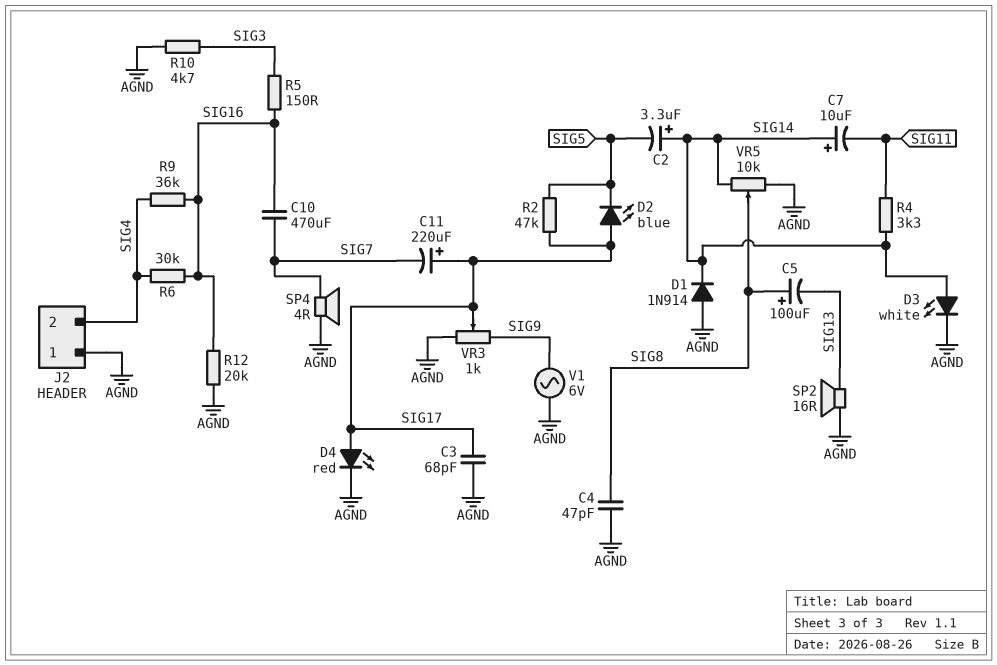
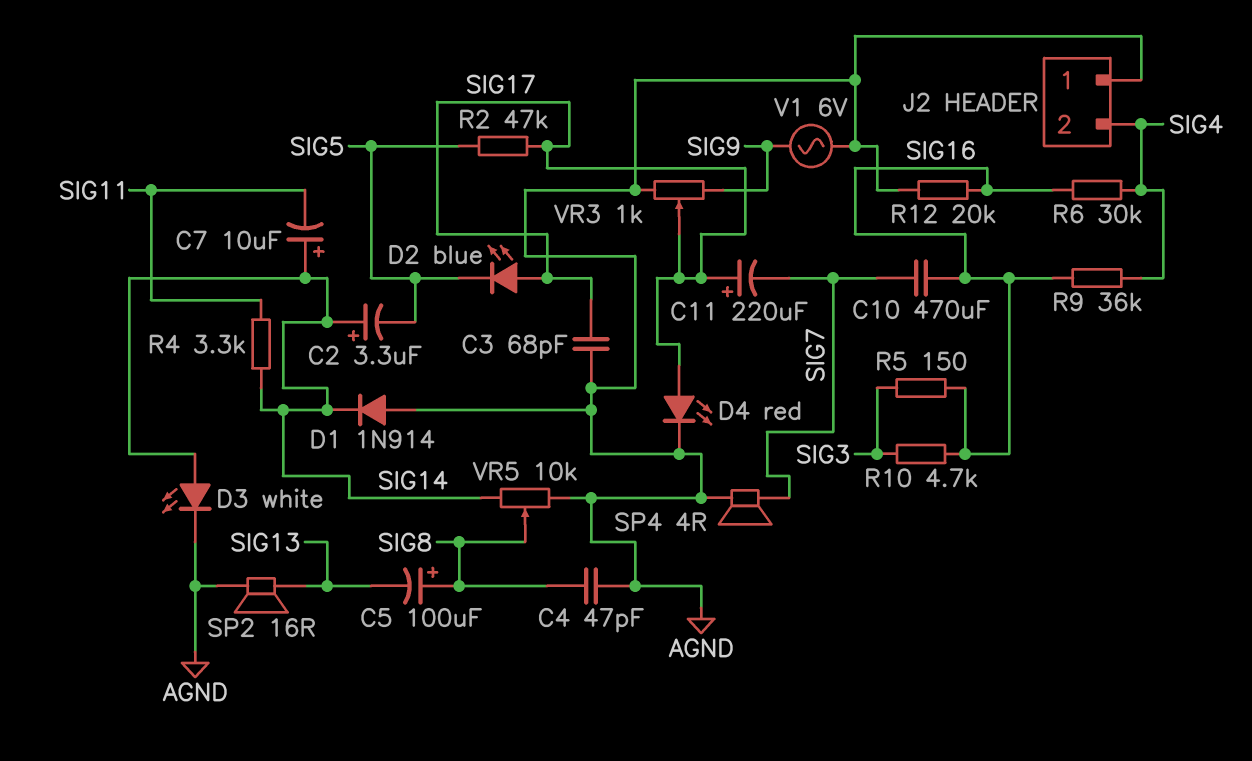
R10: 4.7k (AGND, SIG3) -> 4.7k (SIG3, SIG16)

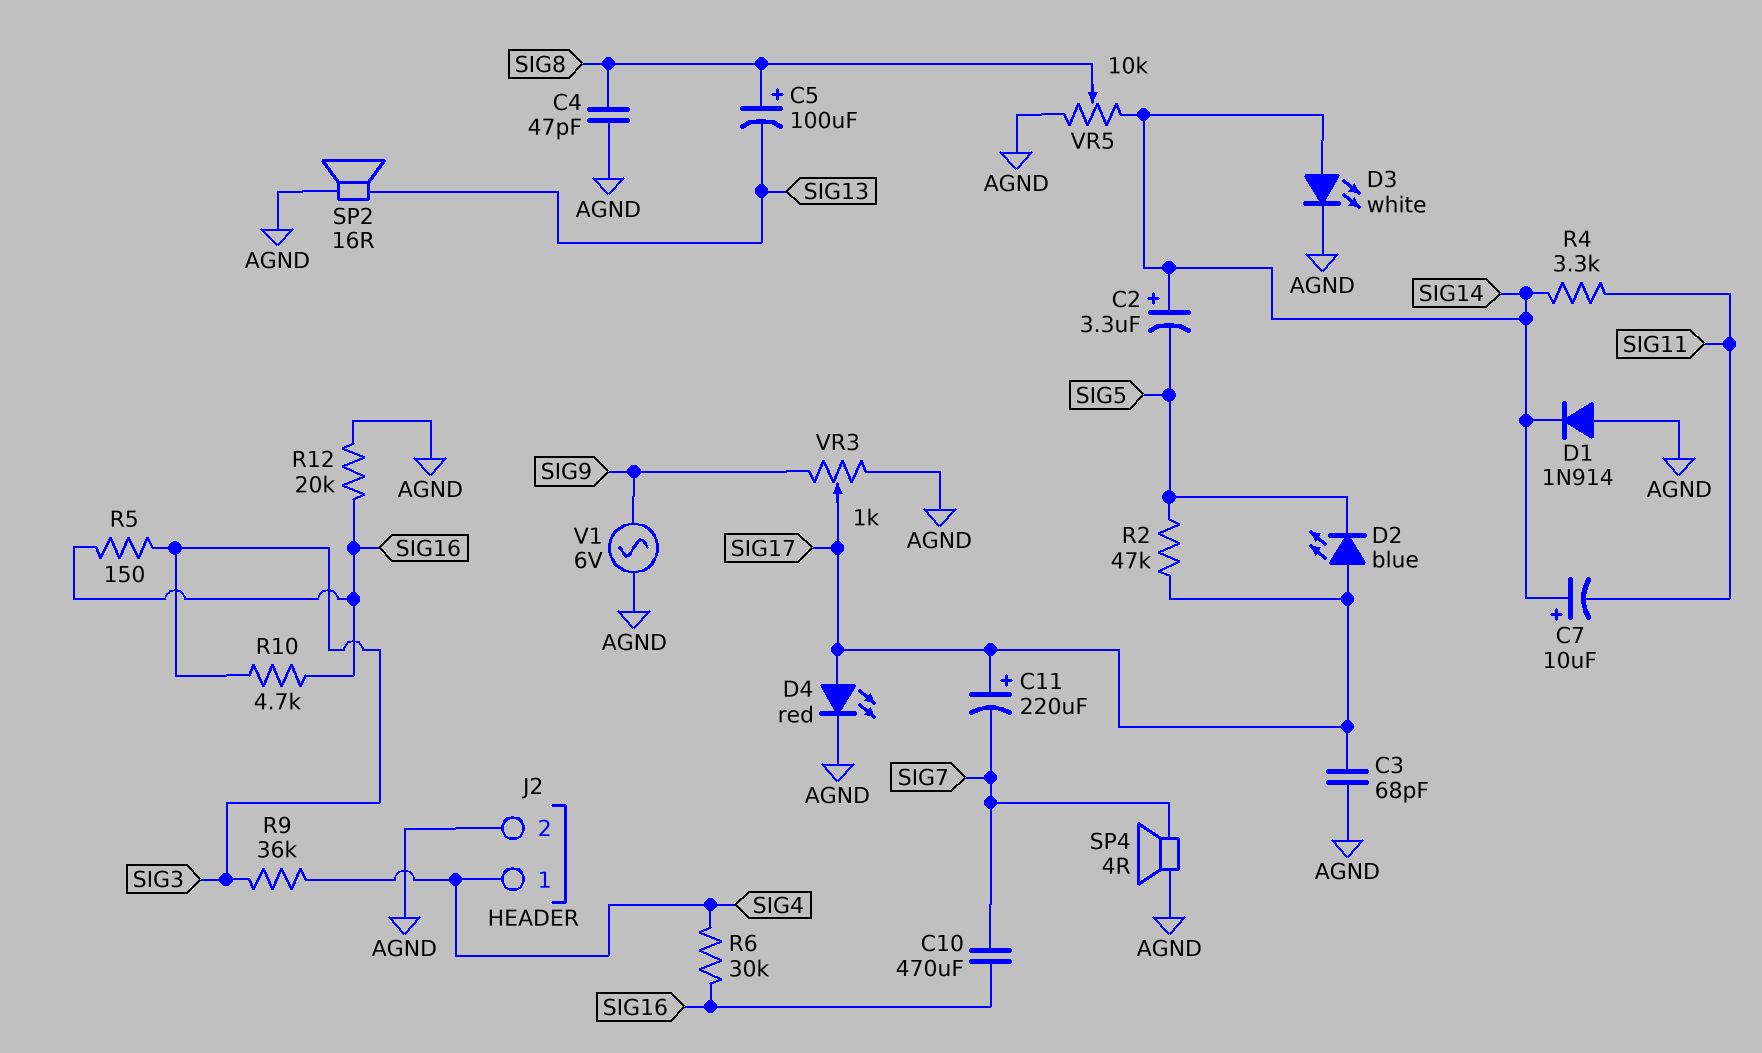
J2 pin 1: AGND -> SIG4
J2 pin 2: SIG4 -> AGND
R9: 36k (SIG4, SIG16) -> 36k (SIG3, SIG4)

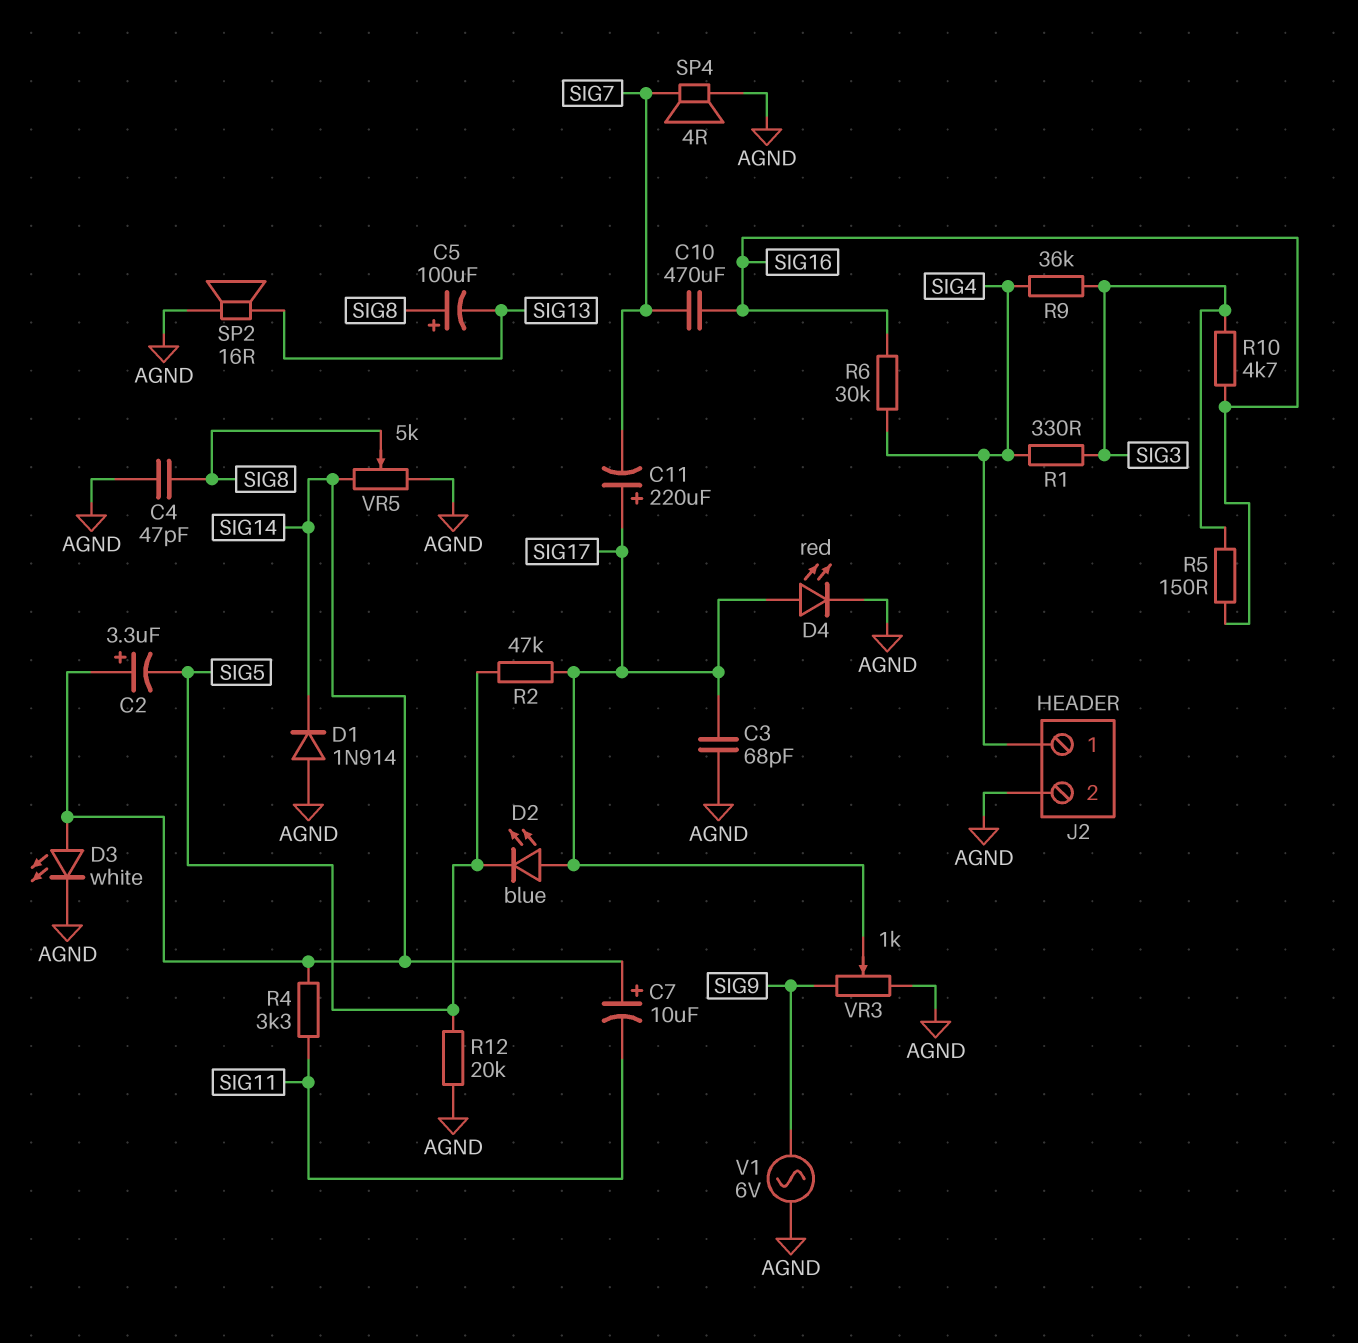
R1: none -> 330 (SIG3, SIG4)
R12: 20k (AGND, SIG16) -> 20k (AGND, SIG5)
VR5: 10k (AGND, SIG14, wiper SIG8) -> 5k (AGND, SIG14, wiper SIG8)

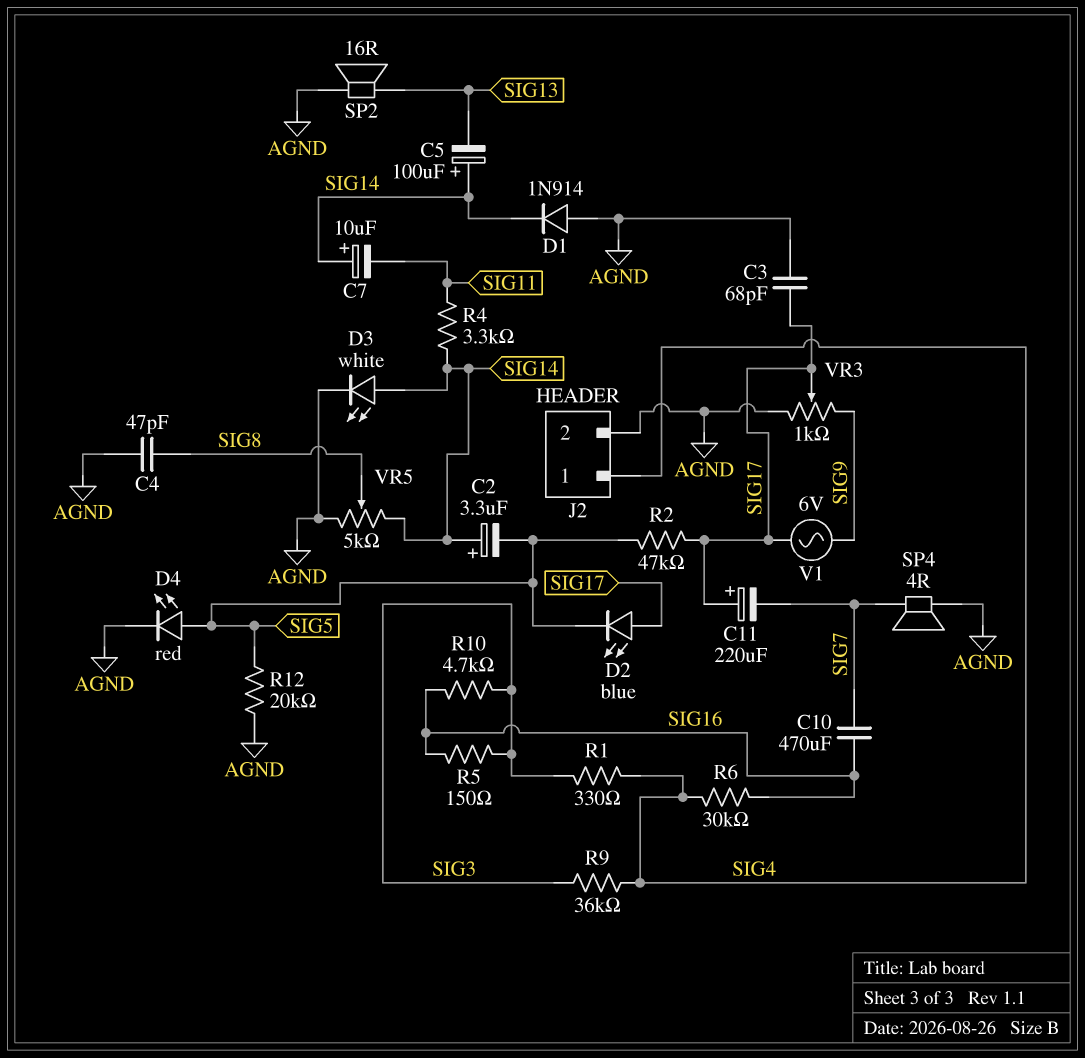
C5: 100uF (plus SIG8, minus SIG13) -> 100uF (plus SIG14, minus SIG13)
D4: LED red (A SIG17, K AGND) -> LED red (A SIG5, K AGND)
V1: AC 6V (AGND, SIG9) -> AC 6V (SIG9, SIG17)

